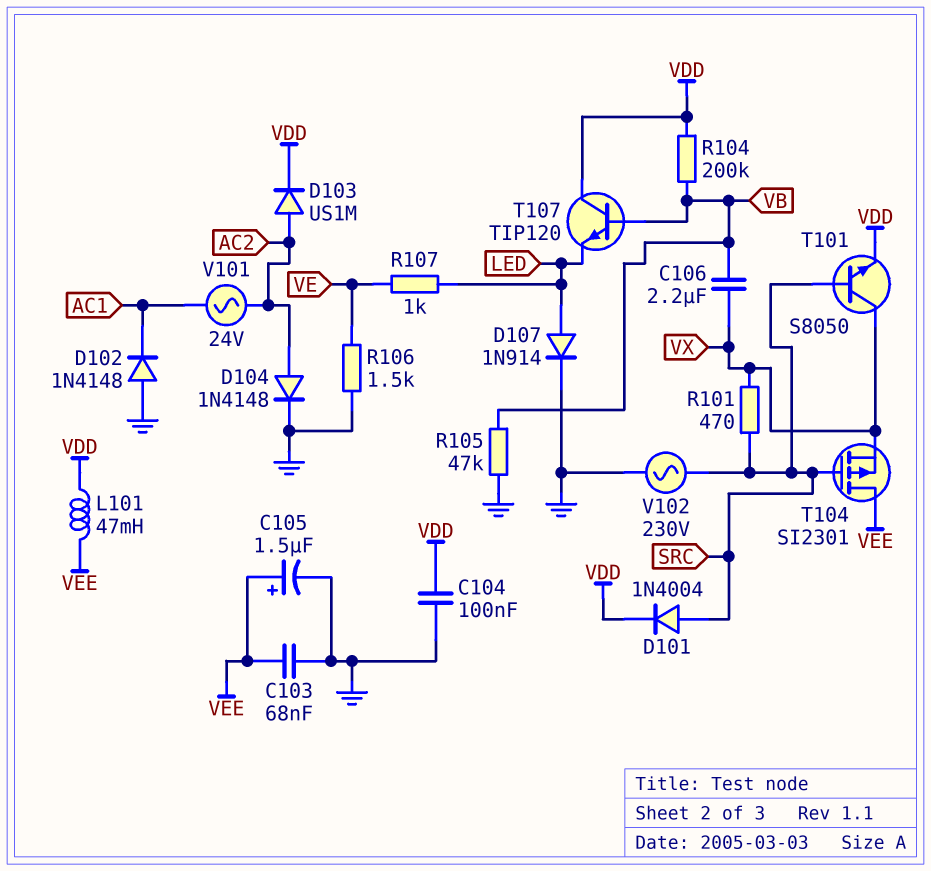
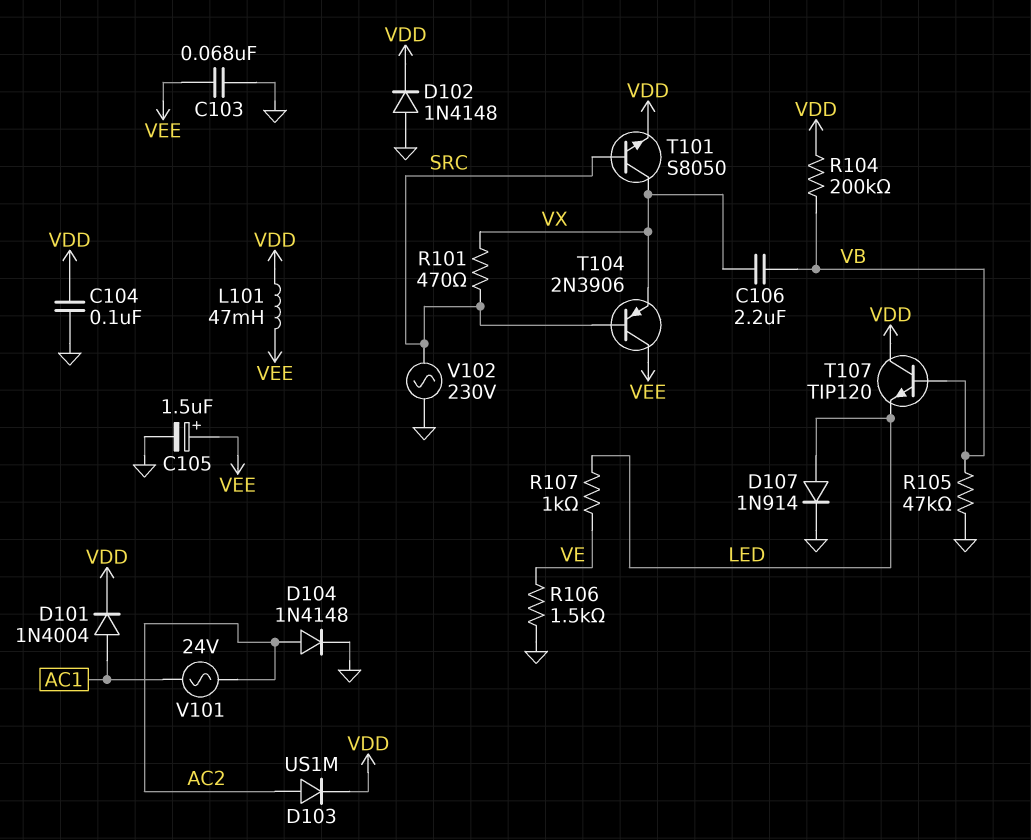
D101: diode 1N4004 (A SRC, K VDD) -> diode 1N4004 (A AC1, K VDD)
D102: diode 1N4148 (A GND, K AC1) -> diode 1N4148 (A GND, K VDD)
T104: PMOS SI2301 (G SRC, D VEE, S VX) -> PNP 2N3906 (B SRC, C VEE, E VX)

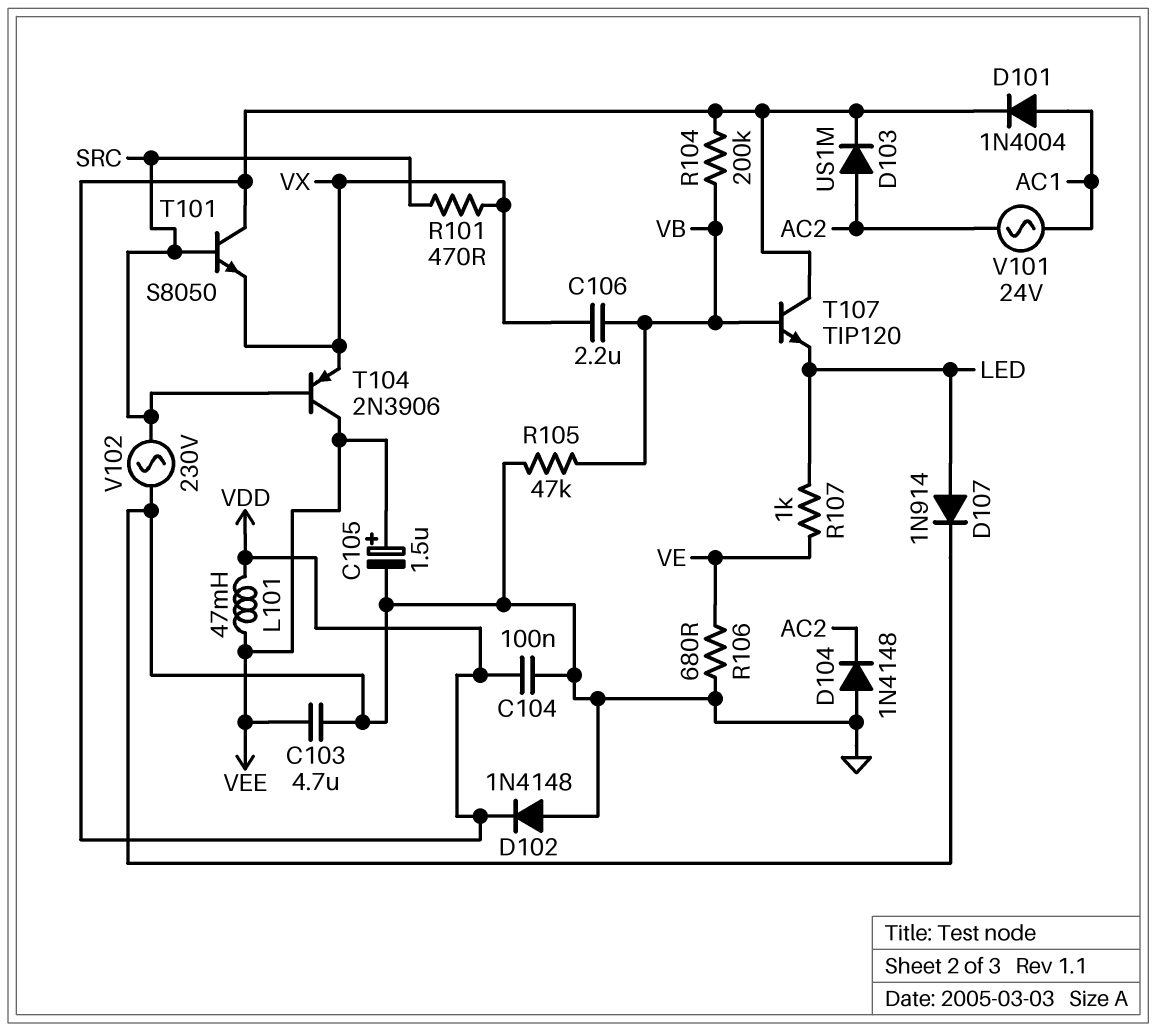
C103: 68nF (GND, VEE) -> 4.7uF (GND, VEE)
D104: diode 1N4148 (A AC2, K GND) -> diode 1N4148 (A GND, K AC2)
R106: 1.5k (GND, VE) -> 680 (GND, VE)
T101: NPN S8050 (B SRC, C VX, E VDD) -> NPN S8050 (B SRC, C VDD, E VX)

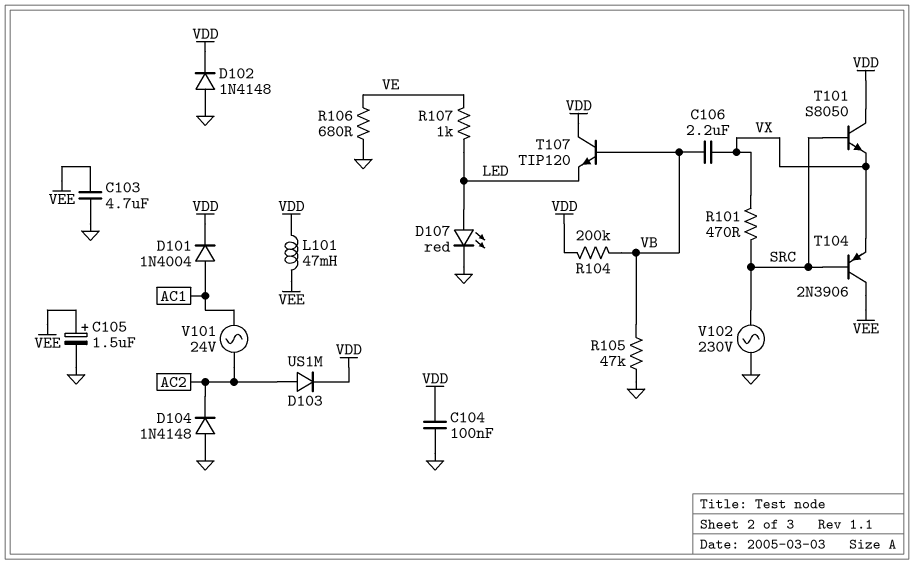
D107: diode 1N914 (A LED, K GND) -> LED red (A LED, K GND)

